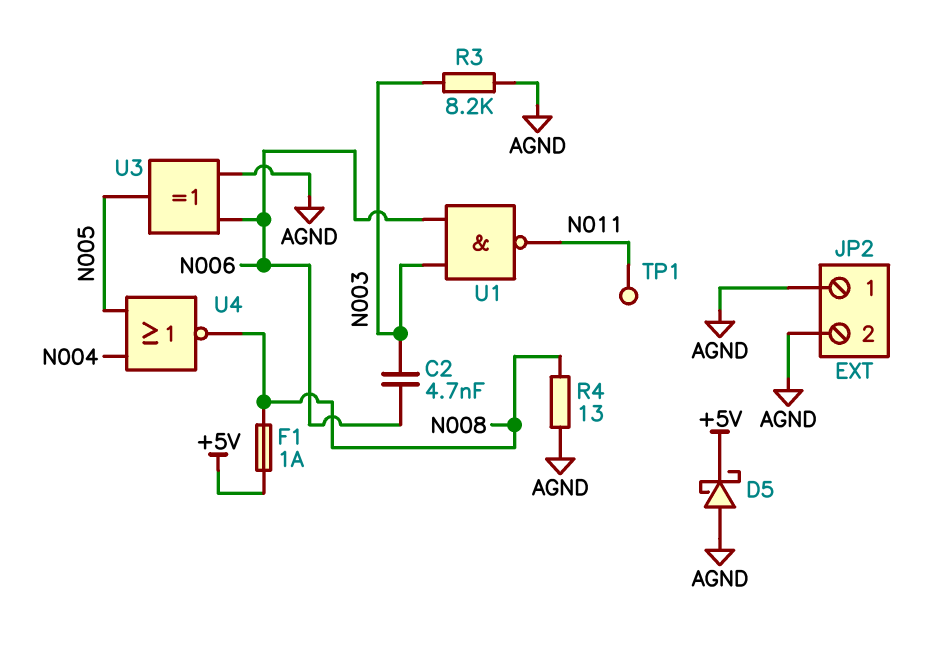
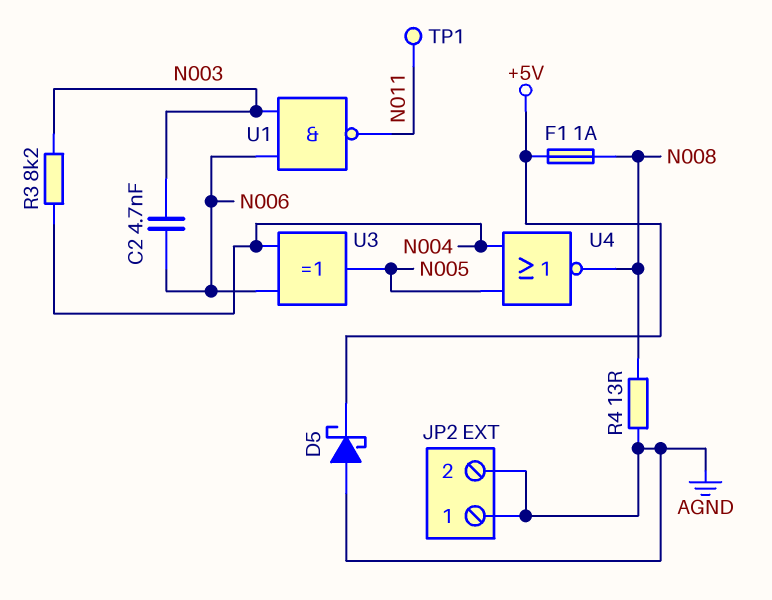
R3: 8.2k (AGND, N003) -> 8.2k (N003, N004)
U3: XOR (in AGND, in N006, out N005) -> XOR (in N004, in N006, out N005)

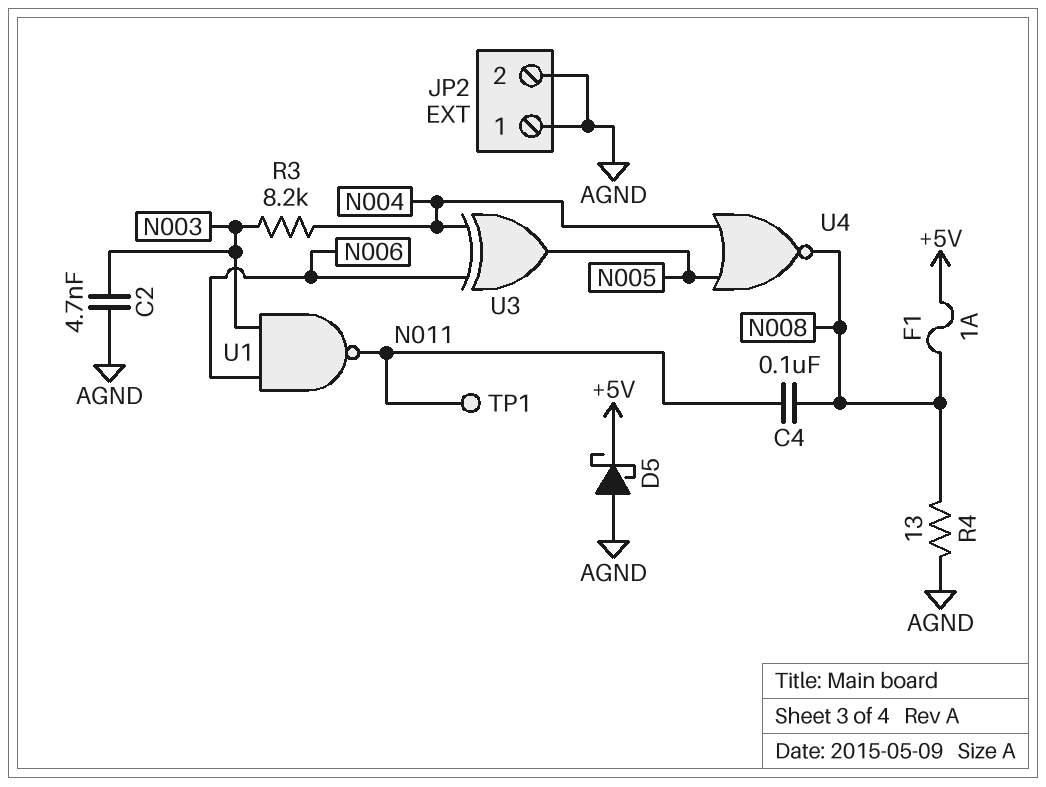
C2: 4.7nF (N003, N006) -> 4.7nF (AGND, N003)
C4: none -> 100nF (N008, N011)

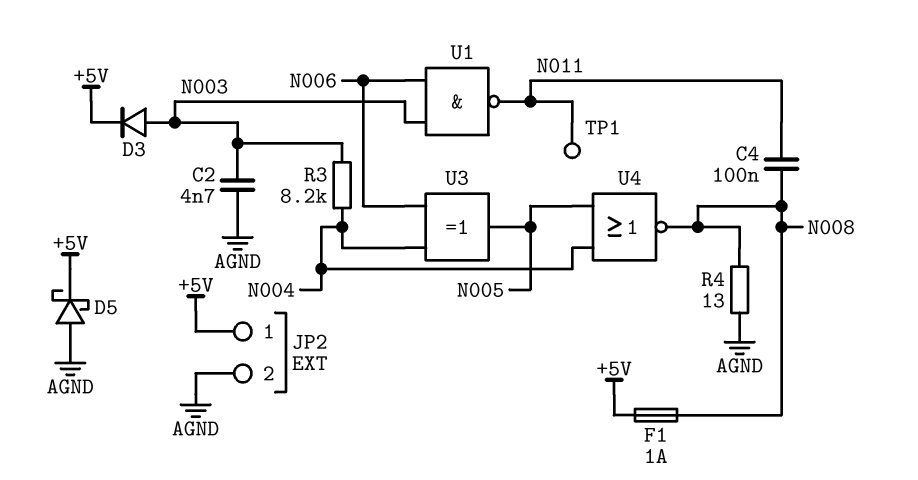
D3: none -> diode (A N003, K +5V)
JP2 pin 1: AGND -> +5V

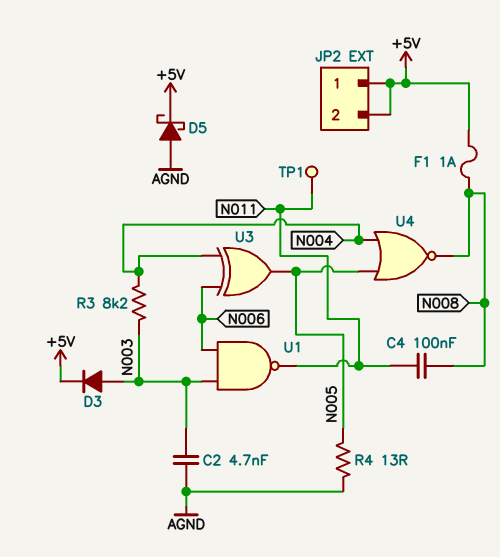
JP2 pin 2: AGND -> +5V
R4: 13 (AGND, N008) -> 13 (AGND, N005)

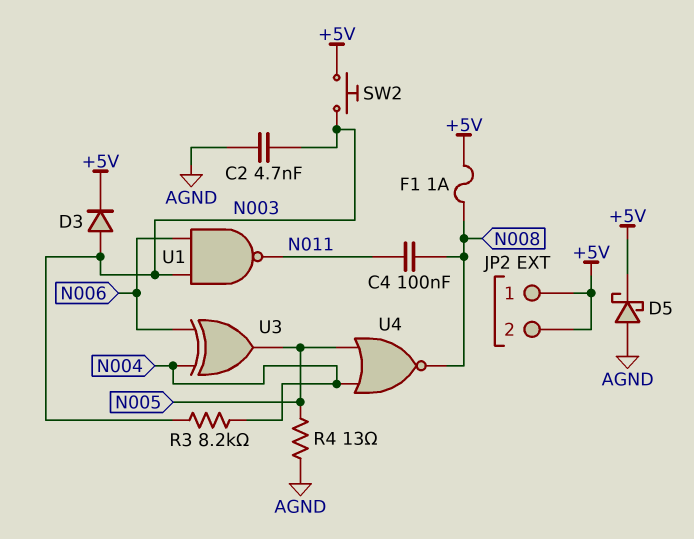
SW2: none -> button (+5V, N003)
TP1: test point (N011) -> none

